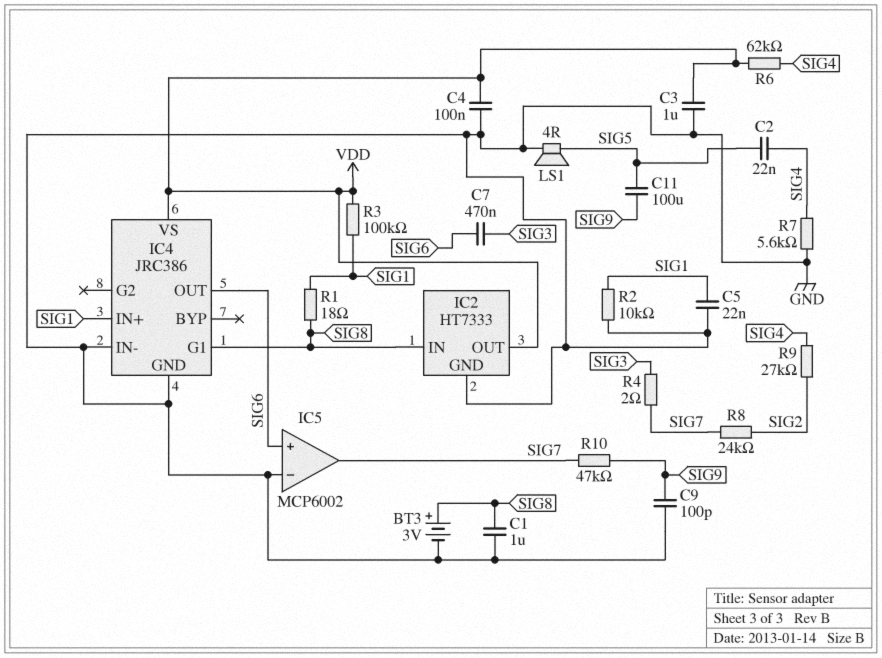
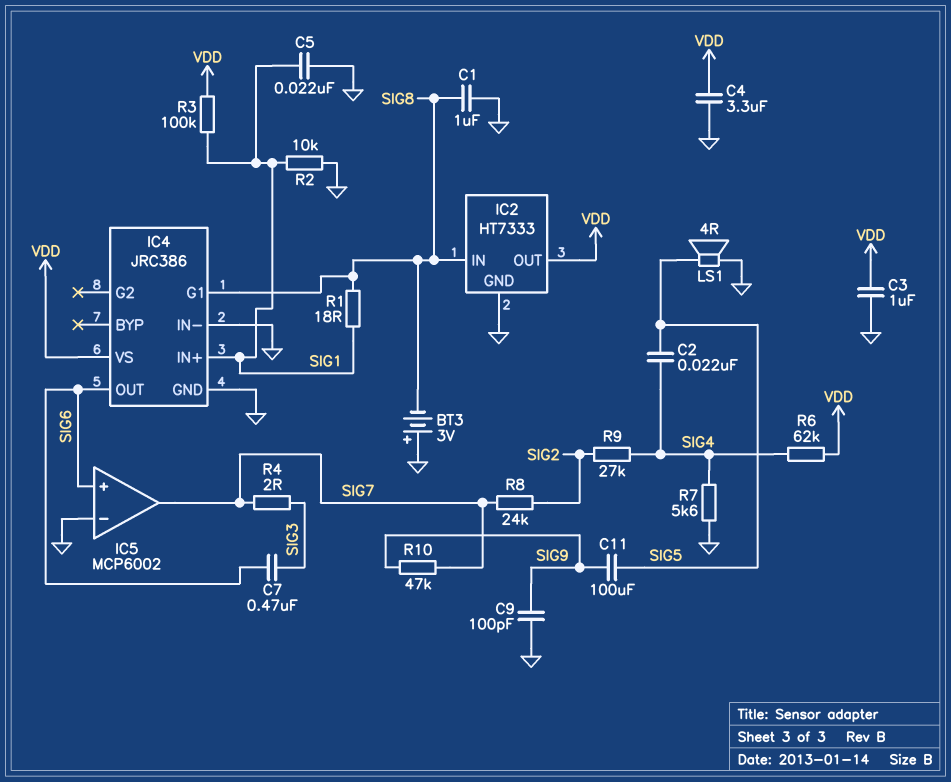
BT3: 3V (plus SIG8, minus GND) -> 3V (plus GND, minus SIG8)
C4: 100nF (GND, VDD) -> 3.3uF (GND, VDD)

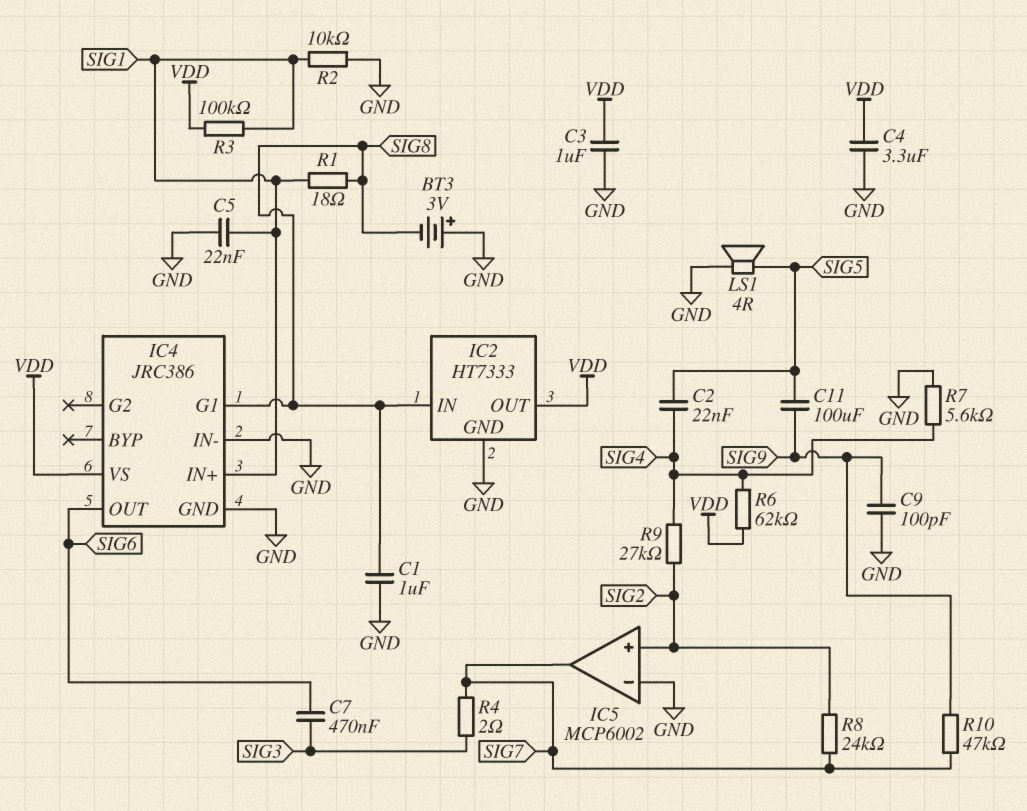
IC5 pin in+: SIG6 -> SIG2

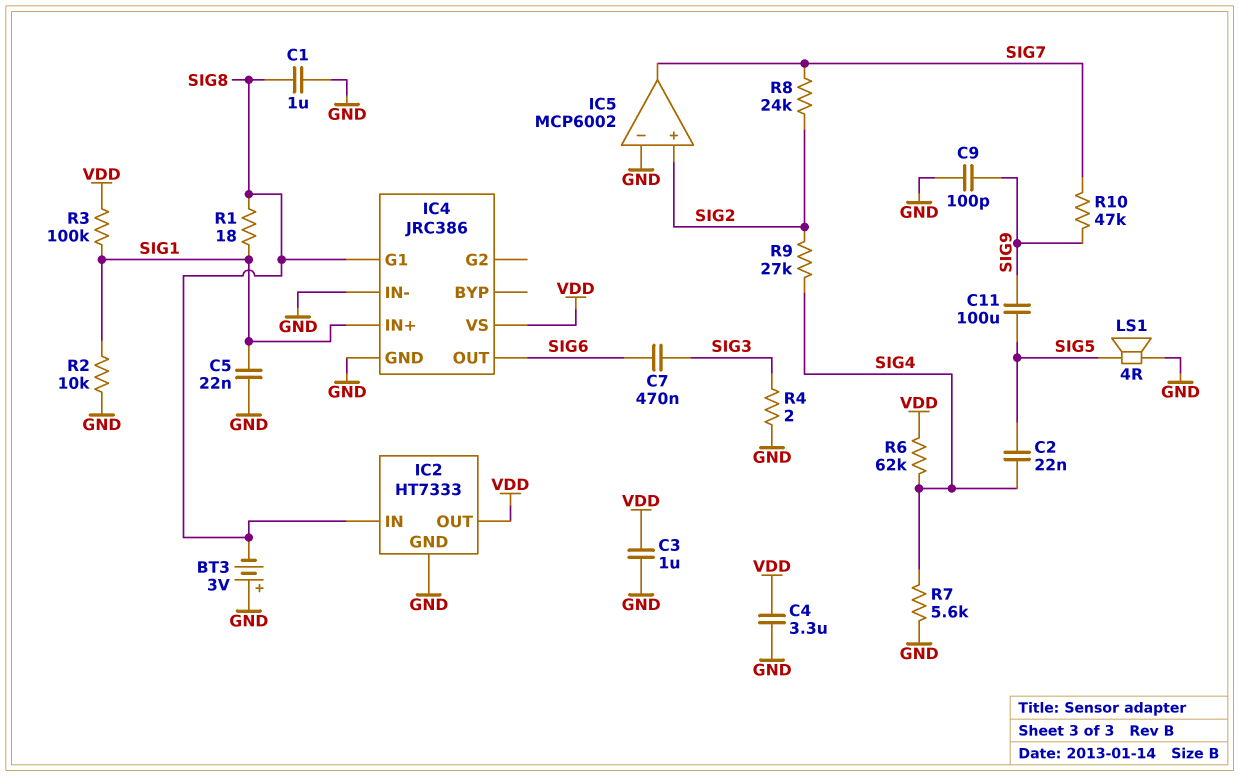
R4: 2 (SIG3, SIG7) -> 2 (GND, SIG3)

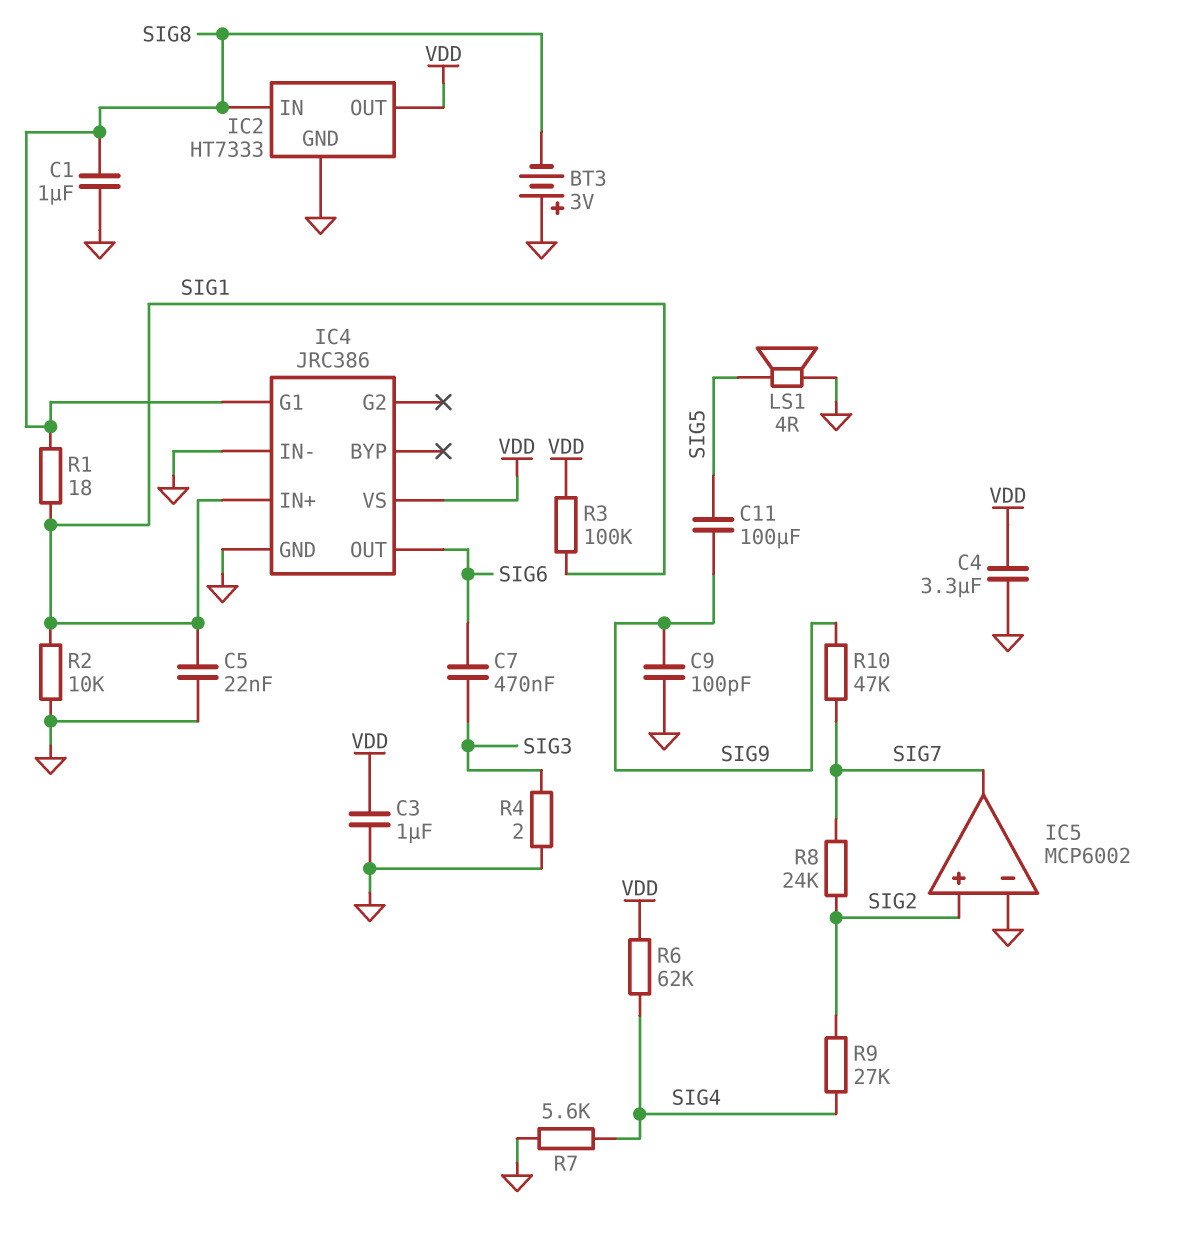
C2: 22nF (SIG4, SIG5) -> none

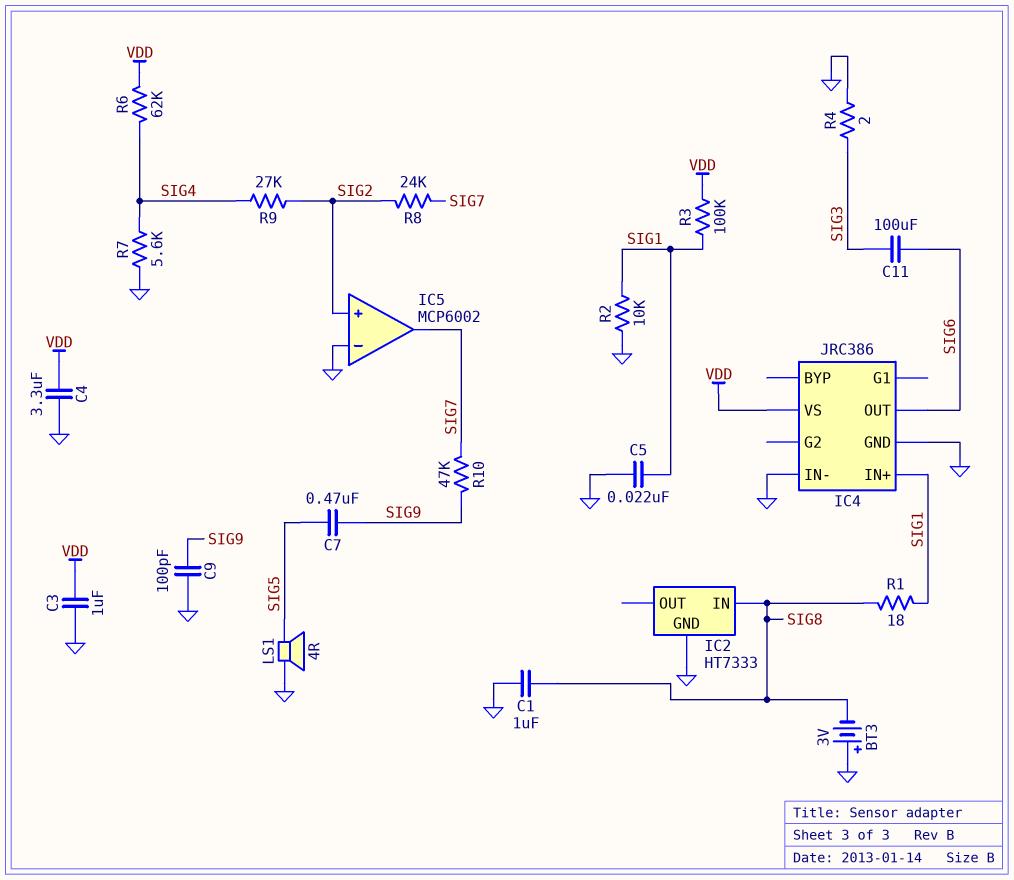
C7: 470nF (SIG3, SIG6) -> 470nF (SIG5, SIG9)
C11: 100uF (SIG5, SIG9) -> 100uF (SIG3, SIG6)
IC2 pin OUT: VDD -> none
IC4 pin G1: SIG8 -> none

